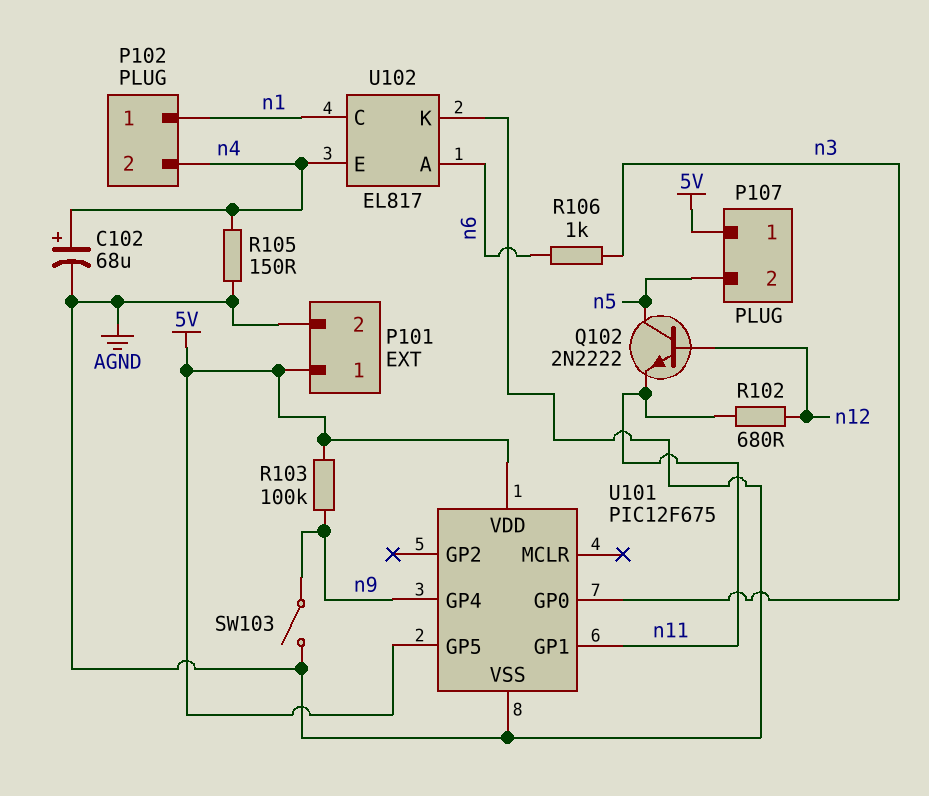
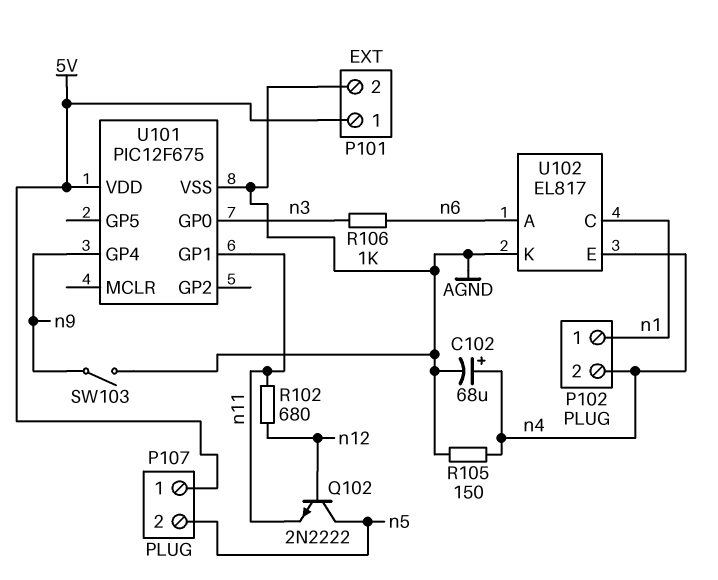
R103: 100k (5V, n9) -> none
U101 pin GP5: 5V -> none

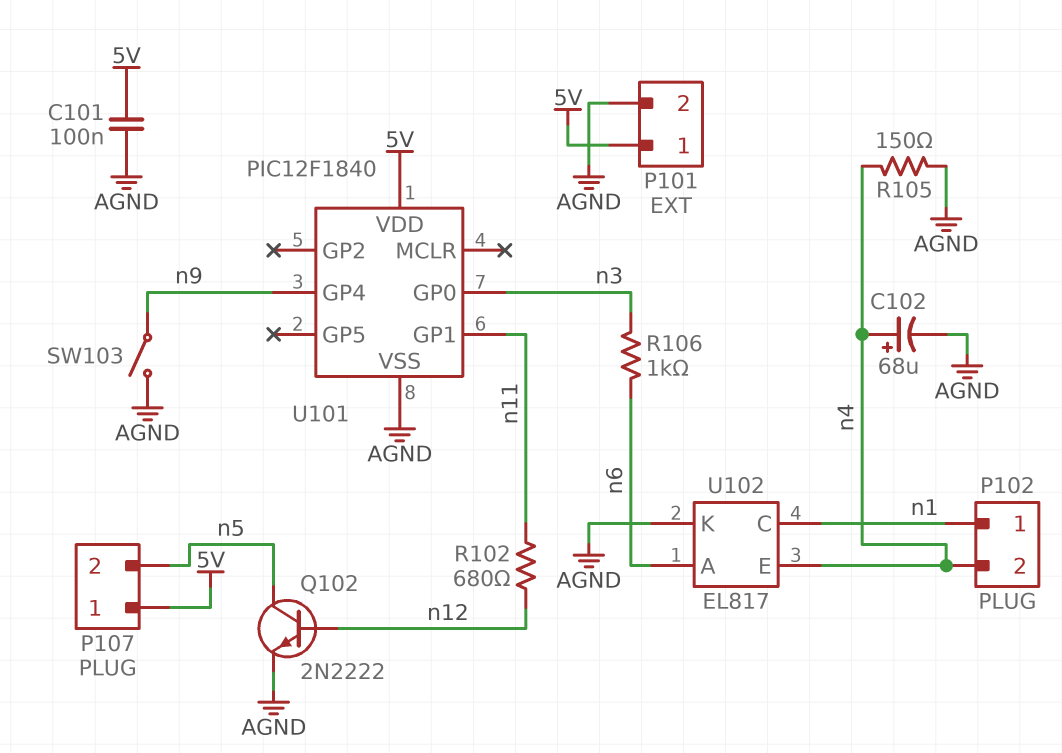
C101: none -> 100nF (5V, AGND)
Q102: NPN 2N2222 (B n12, C n5, E n11) -> NPN 2N2222 (B n12, C n5, E AGND)
U101: PIC12F675 -> PIC12F1840

